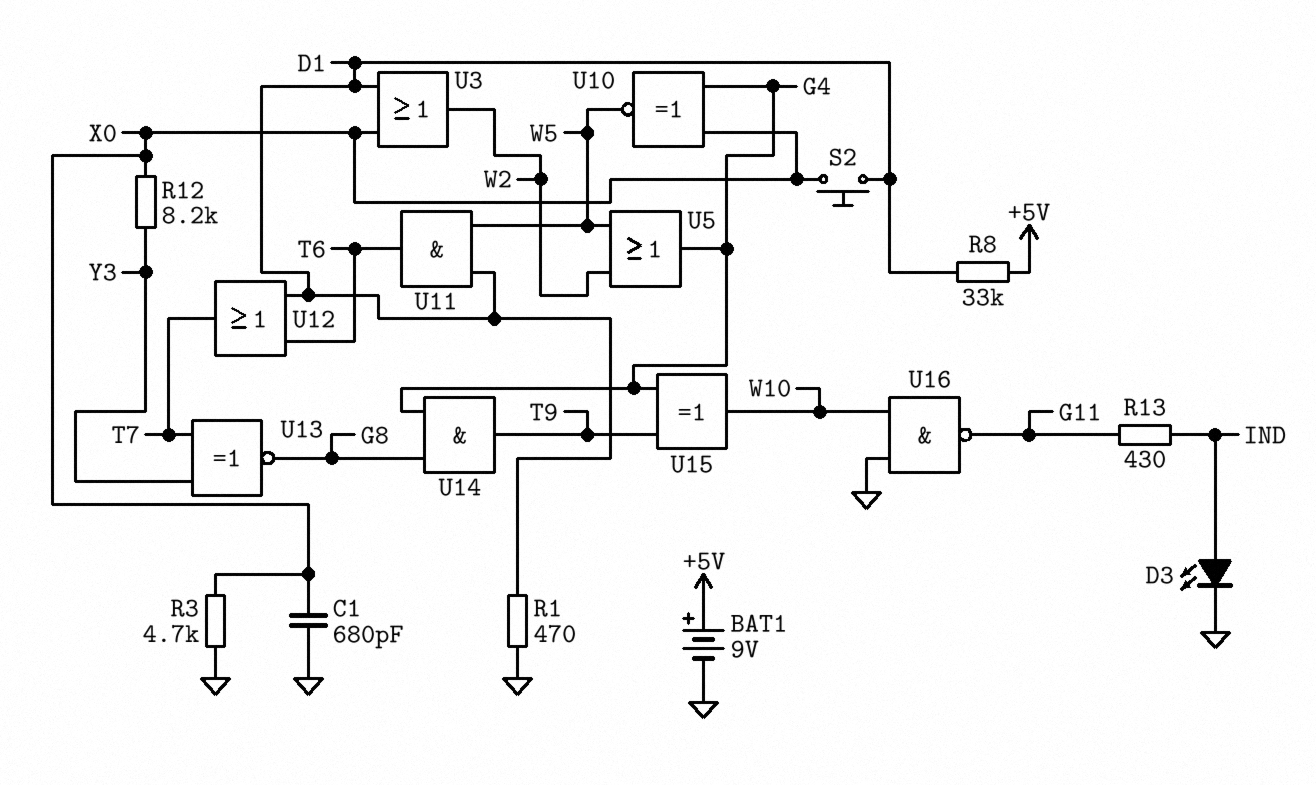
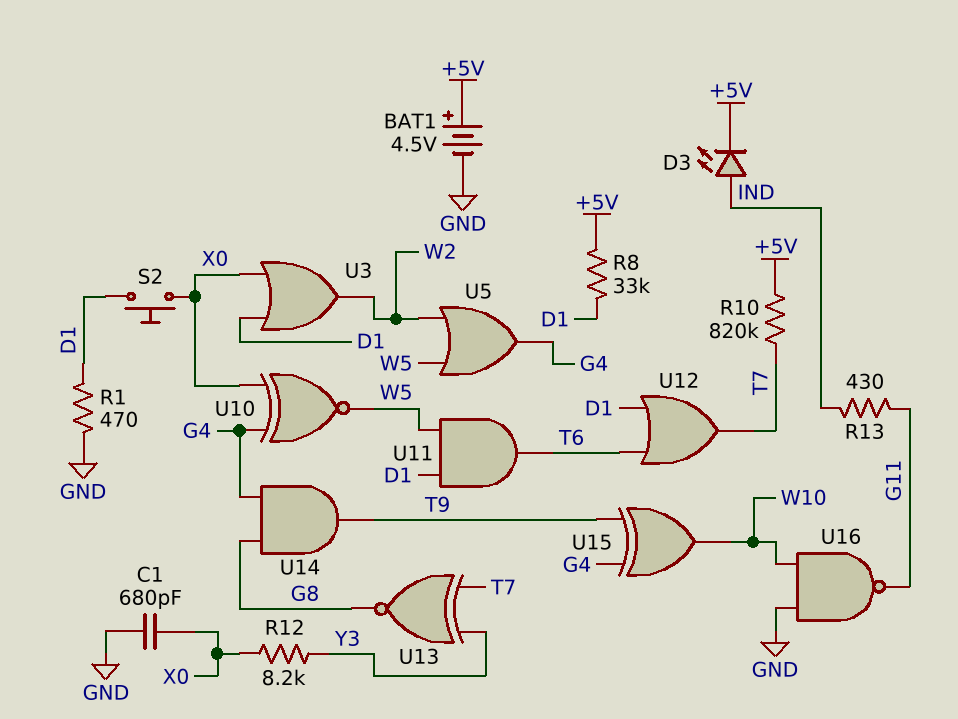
BAT1: 9V (plus +5V, minus GND) -> 4.5V (plus +5V, minus GND)
D3: LED (A IND, K GND) -> LED (A IND, K +5V)
R3: 4.7k (GND, X0) -> none
R10: none -> 820k (+5V, T7)

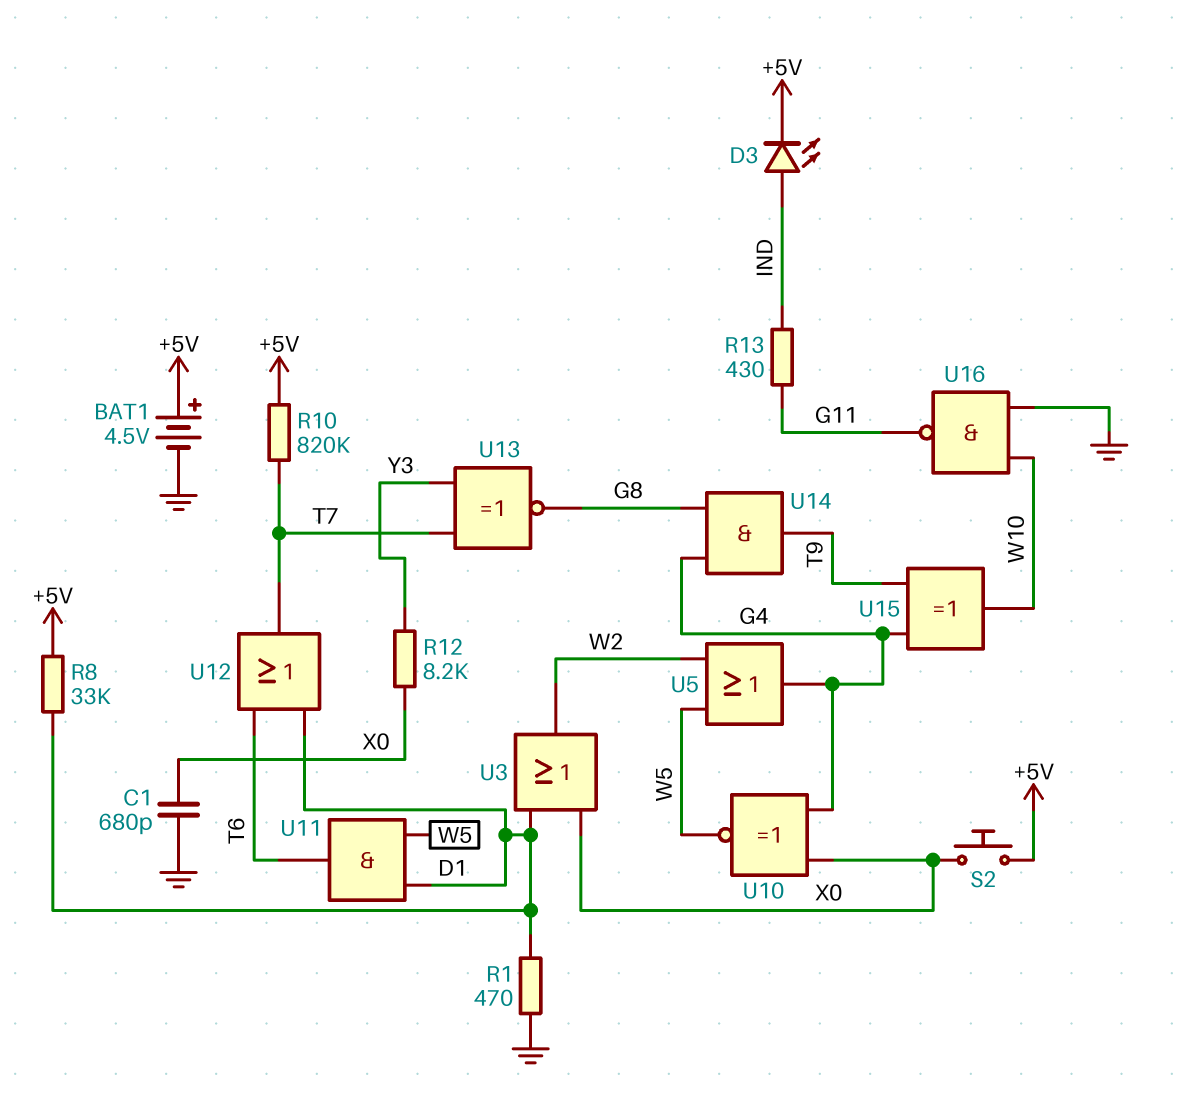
S2: button (D1, X0) -> button (+5V, X0)

